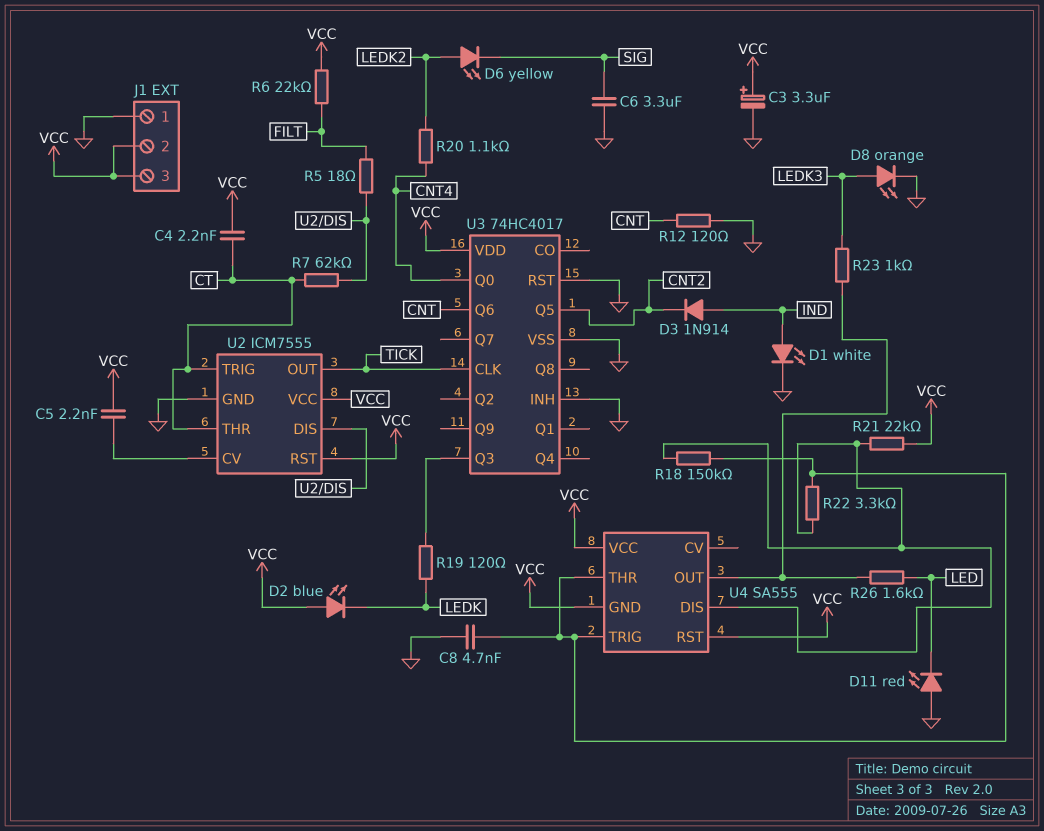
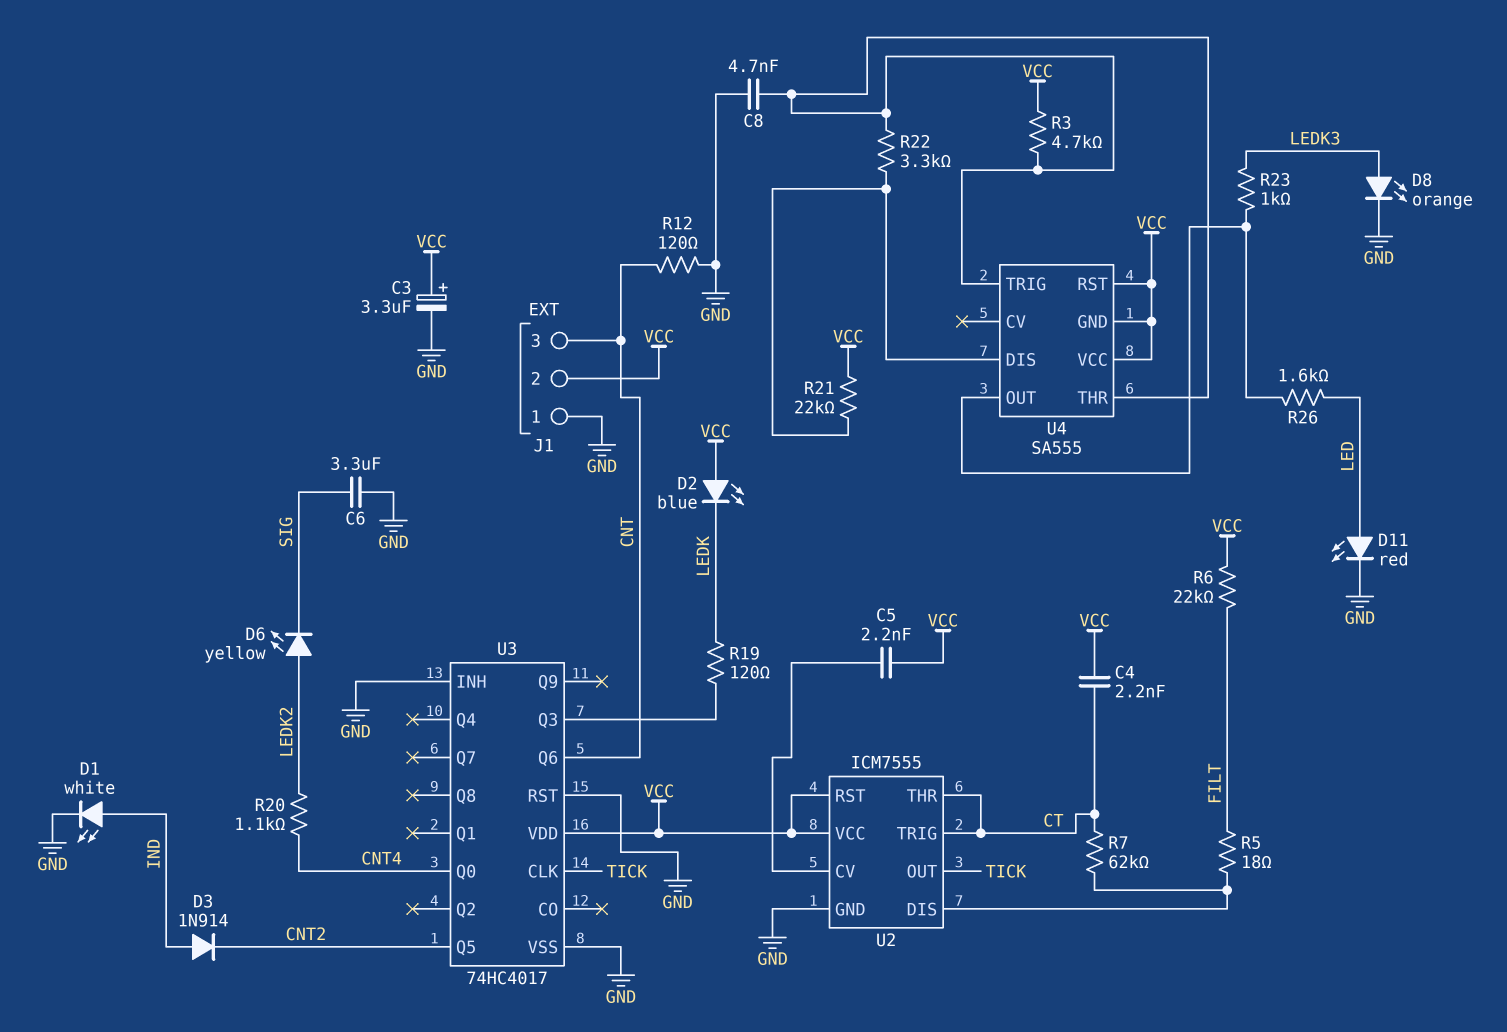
D11: LED red (A GND, K LED) -> LED red (A LED, K GND)
J1 pin 3: VCC -> CNT
R3: none -> 4.7k (U4/THR, VCC)
R18: 150k (U4/DIS, U4/THR) -> none

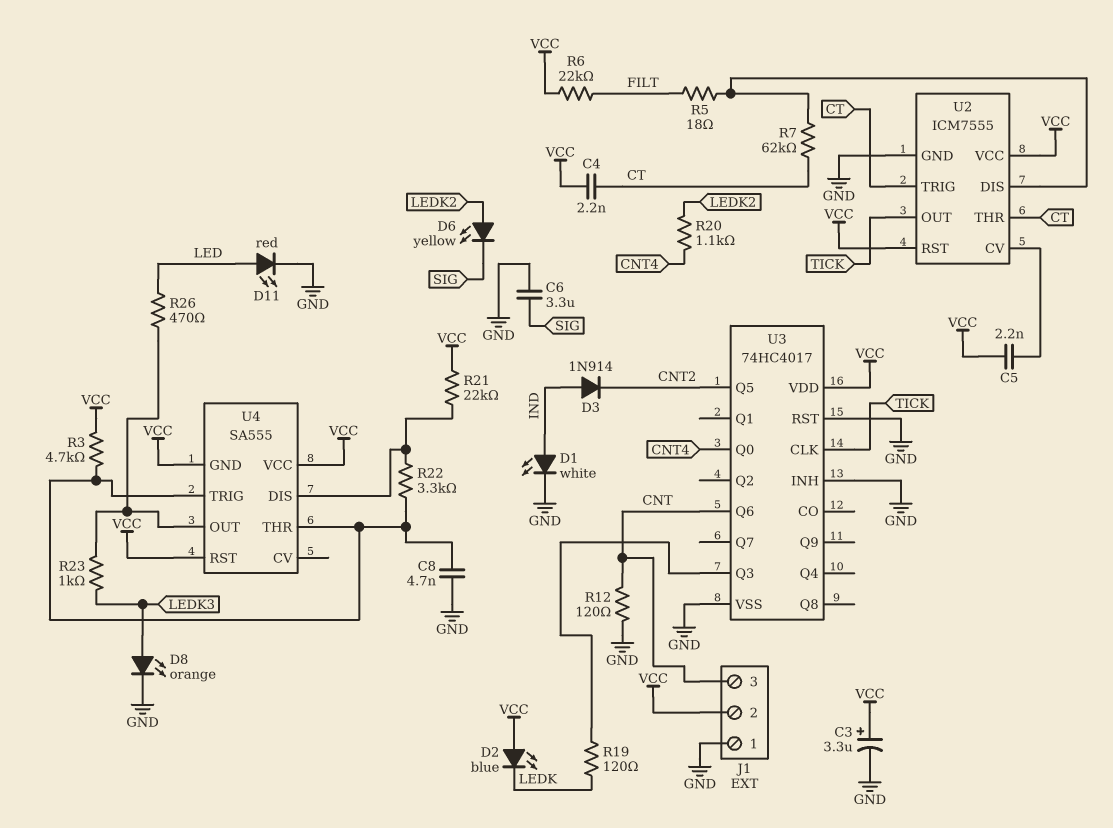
R26: 1.6k (LED, U4/OUT) -> 470 (LED, U4/OUT)

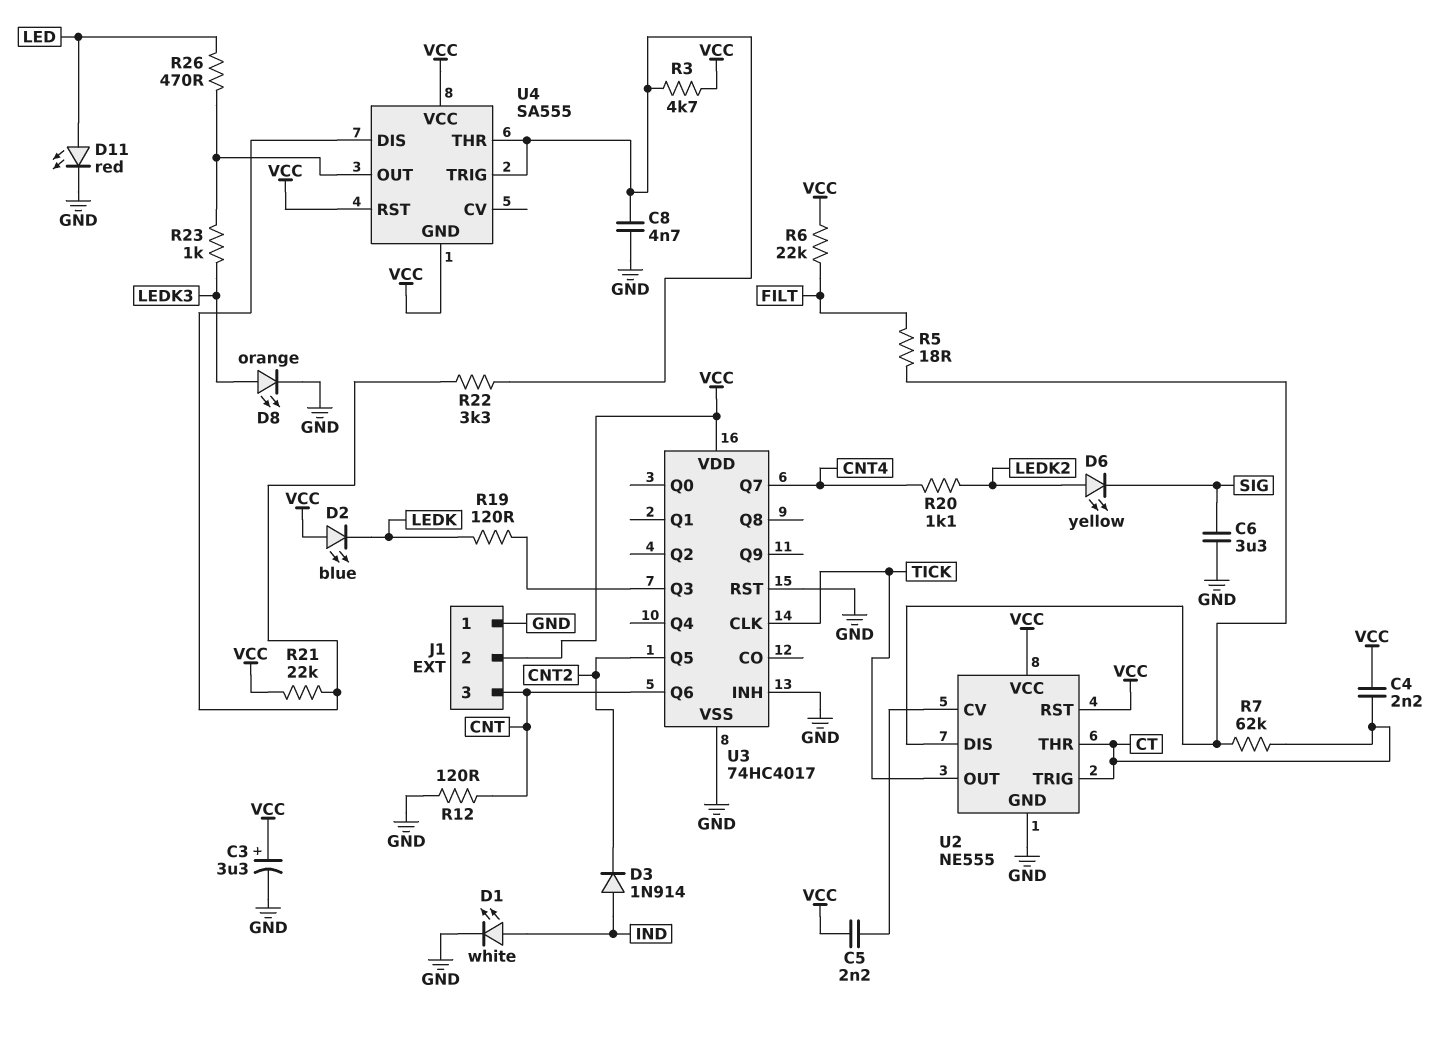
U2: ICM7555 -> NE555
U3 pin Q0: CNT4 -> none
U3 pin Q7: none -> CNT4

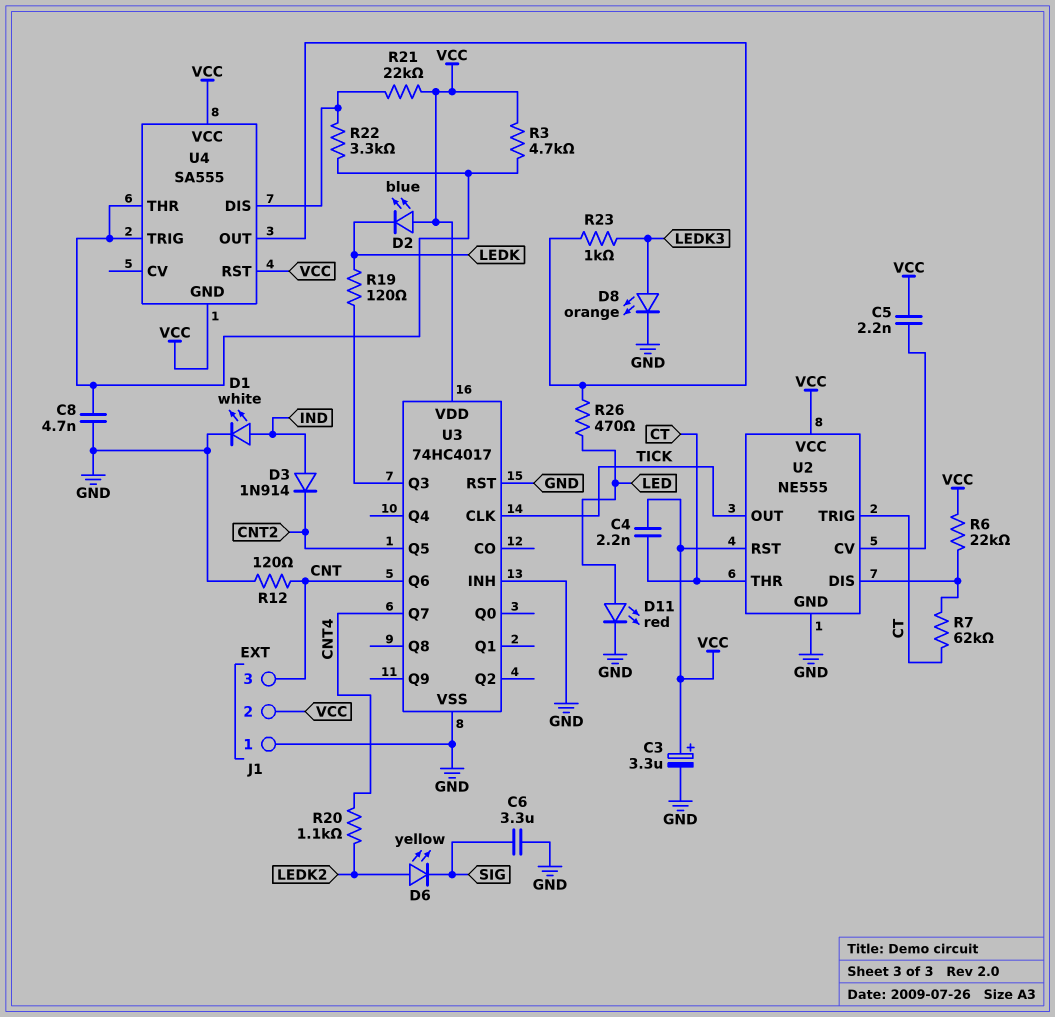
R5: 18 (FILT, U2/DIS) -> none
R6: 22k (FILT, VCC) -> 22k (U2/DIS, VCC)

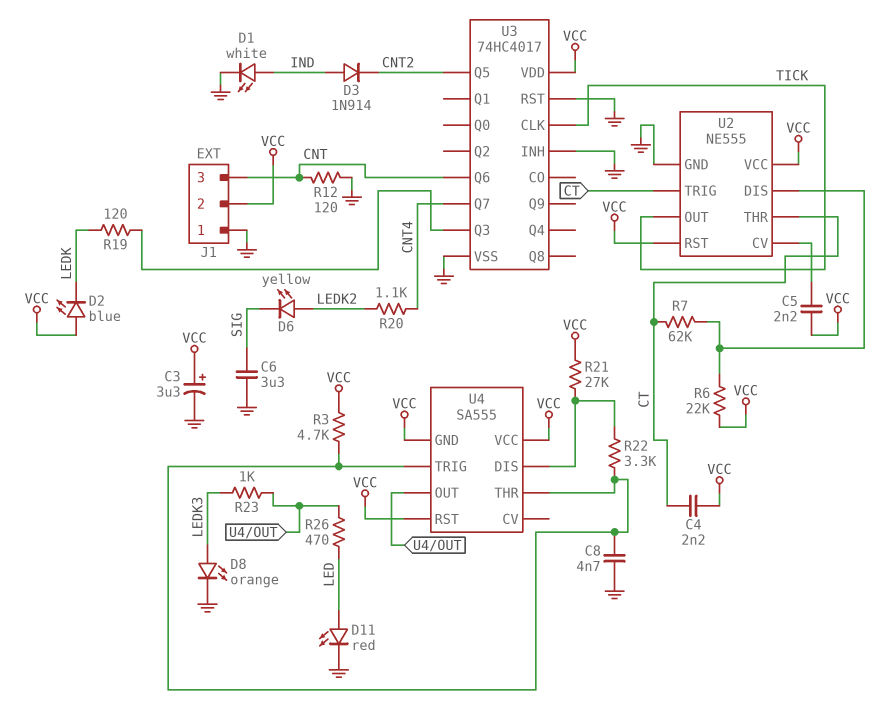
R21: 22k (U4/DIS, VCC) -> 27k (U4/DIS, VCC)

